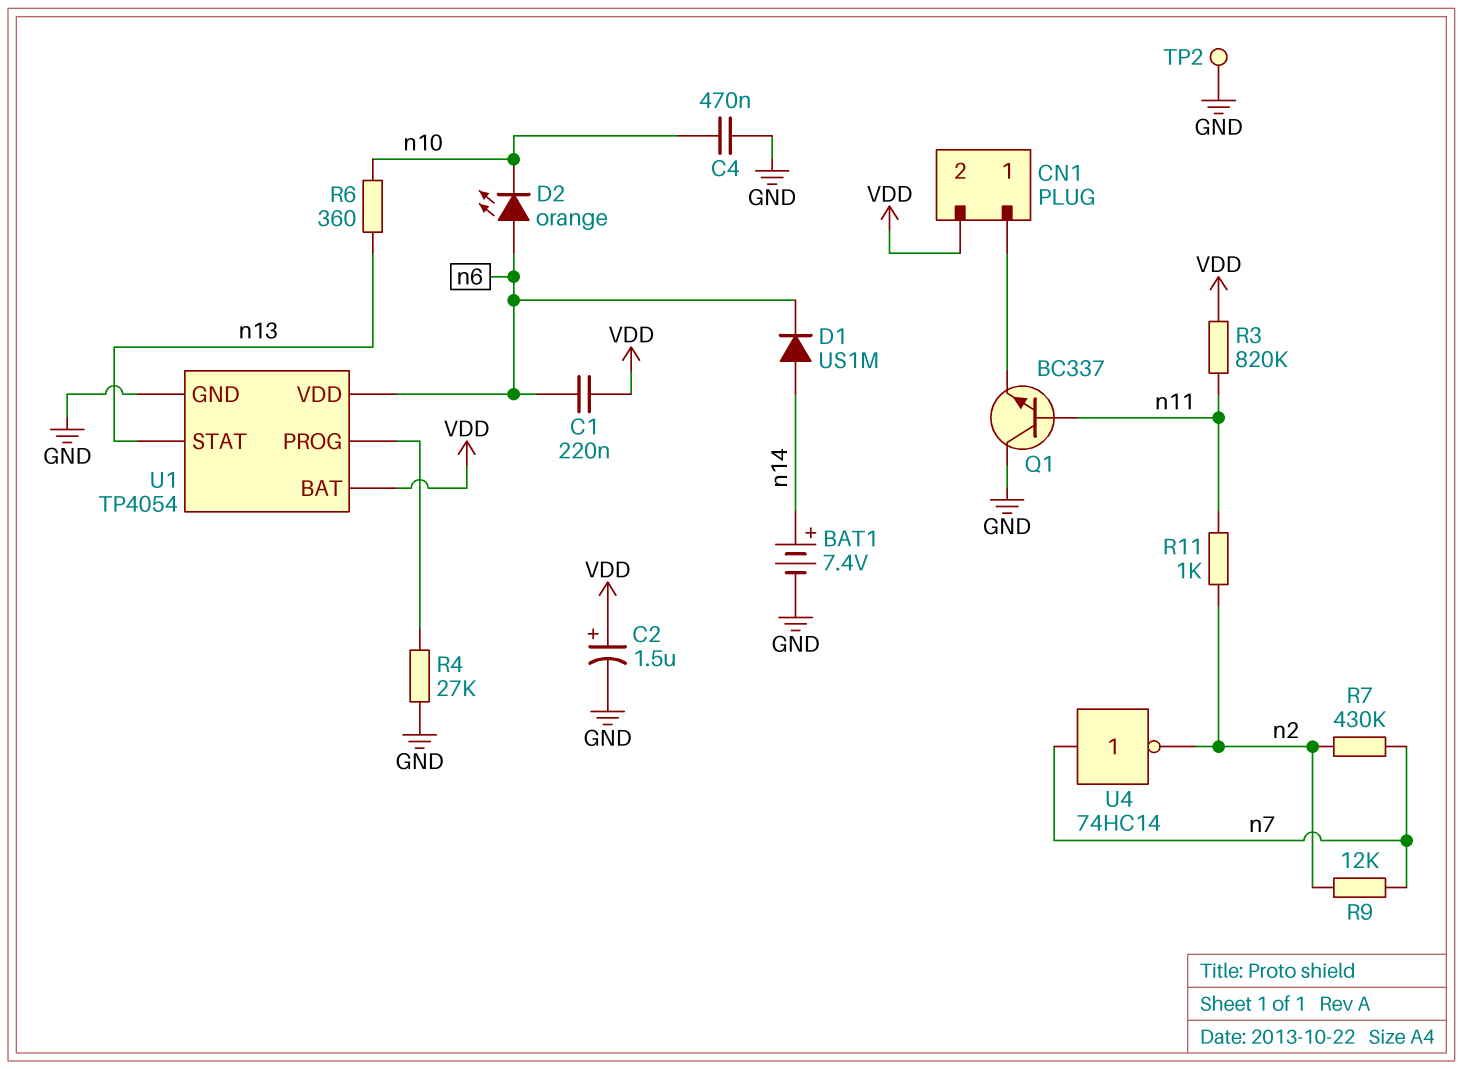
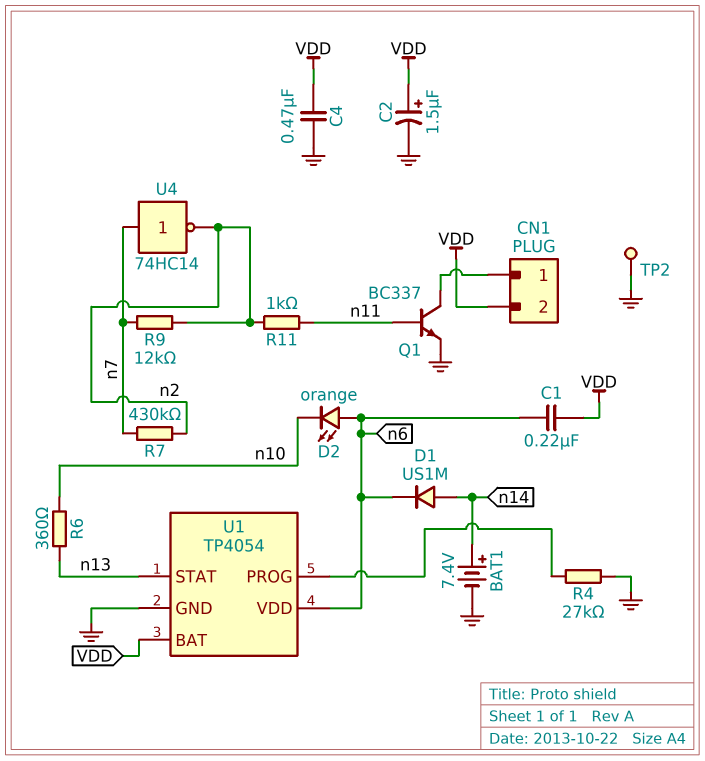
C4: 470nF (GND, n10) -> 470nF (GND, VDD)
Q1: NPN BC337 (B n11, C GND, E CN1/1) -> NPN BC337 (B n11, C CN1/1, E GND)
R3: 820k (VDD, n11) -> none

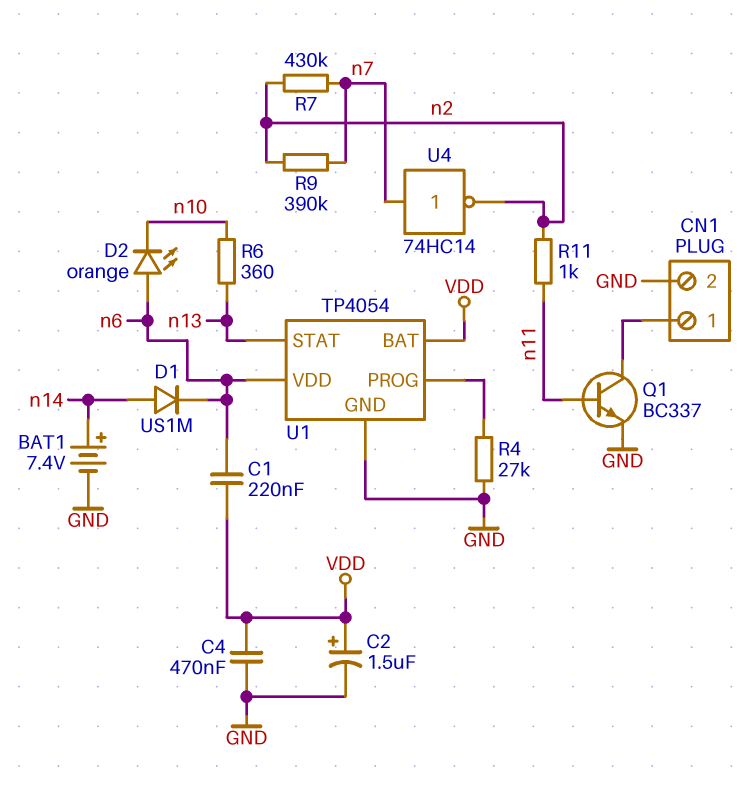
CN1 pin 2: VDD -> GND
R9: 12k (n2, n7) -> 390k (n2, n7)
TP2: test point (GND) -> none

